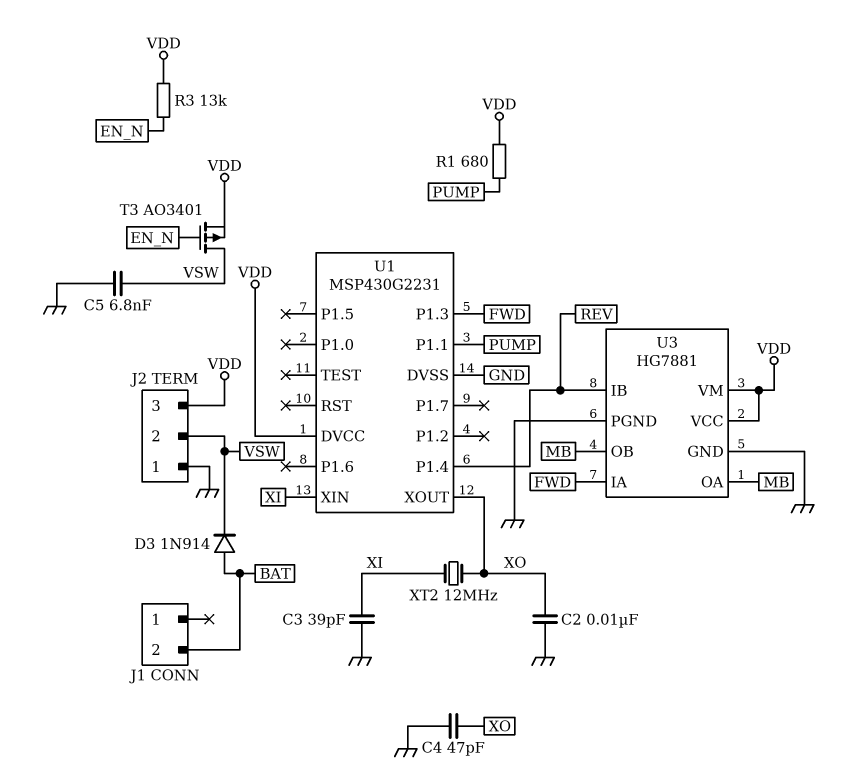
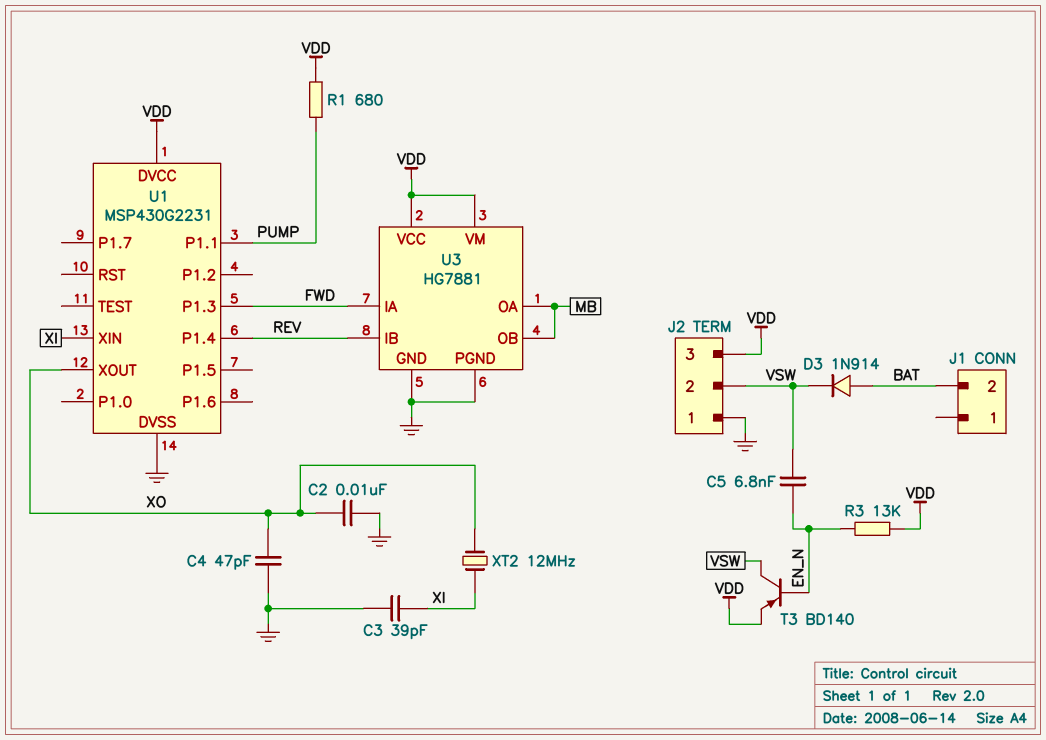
C5: 6.8nF (GND, VSW) -> 6.8nF (EN_N, VSW)
T3: PMOS AO3401 (G EN_N, D VSW, S VDD) -> PNP BD140 (B EN_N, C VSW, E VDD)

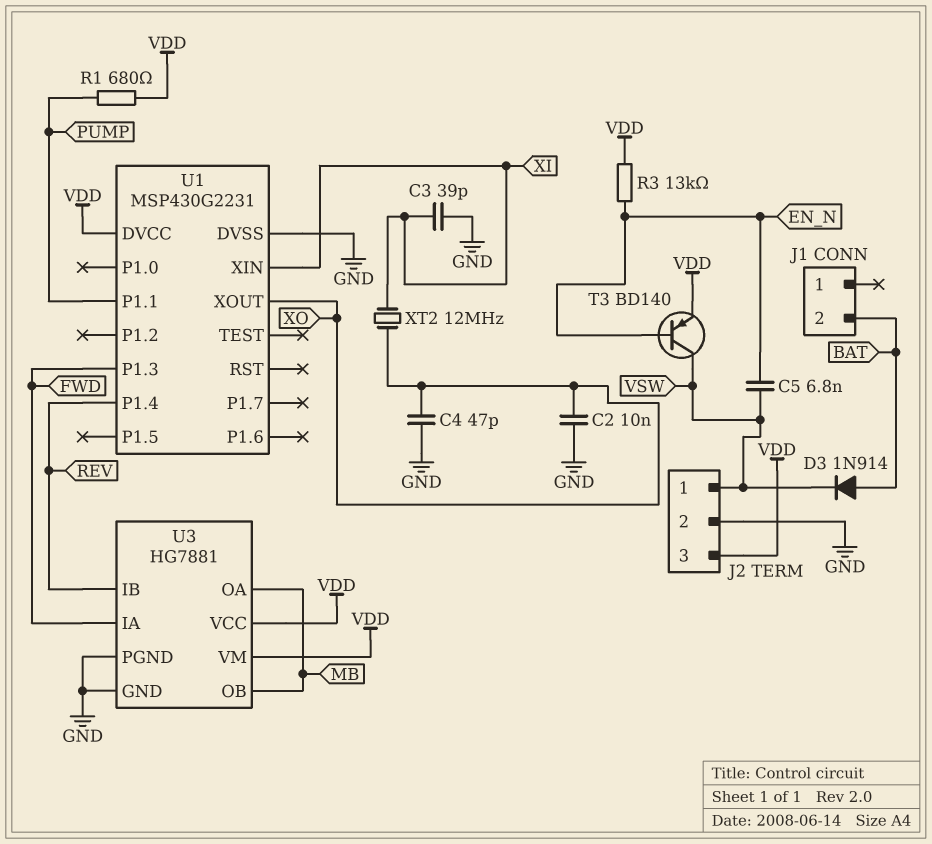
J2 pin 1: GND -> VSW
J2 pin 2: VSW -> GND

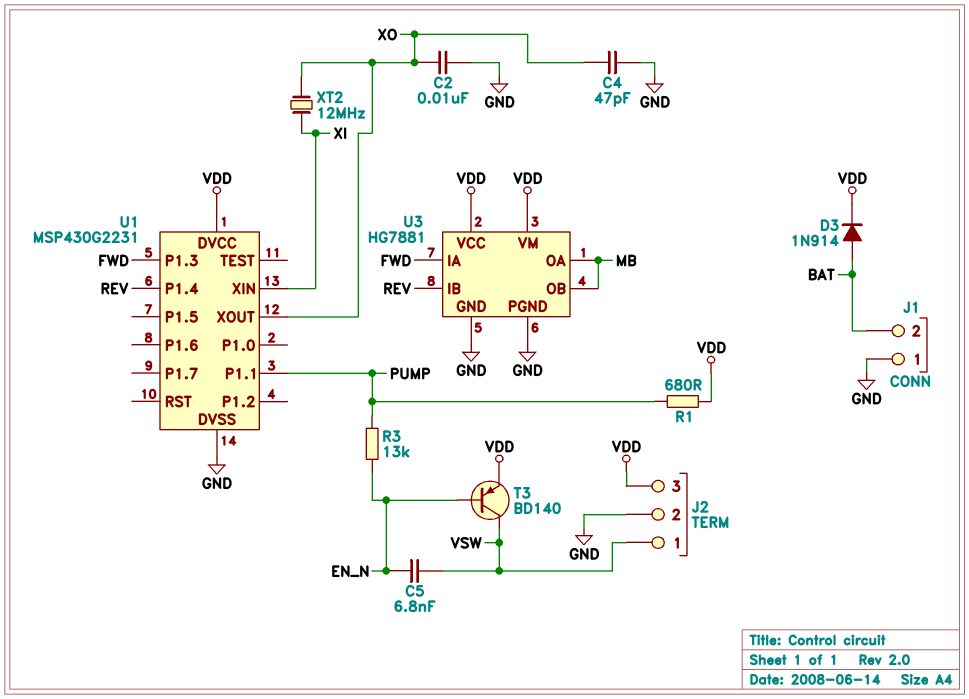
C3: 39pF (GND, XI) -> none
D3: diode 1N914 (A BAT, K VSW) -> diode 1N914 (A BAT, K VDD)
J1 pin 1: none -> GND
R3: 13k (EN_N, VDD) -> 13k (EN_N, PUMP)

